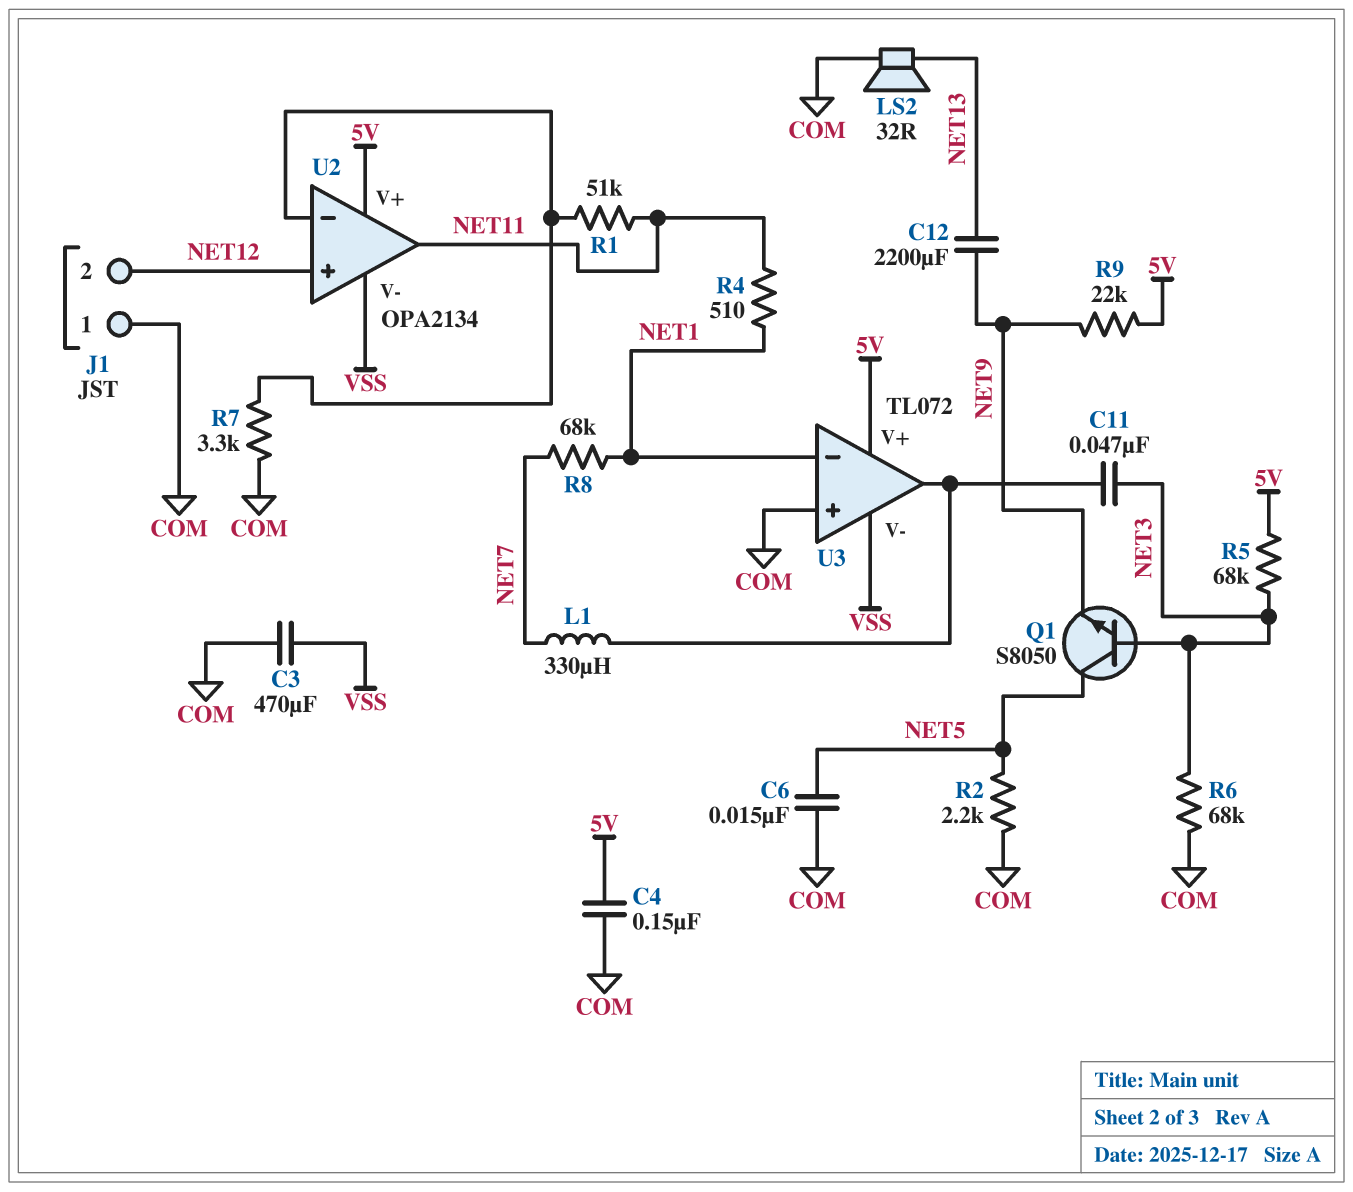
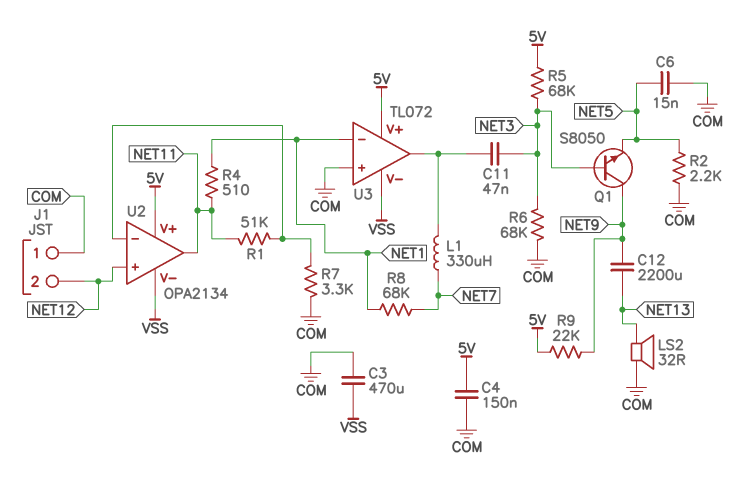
Q1: NPN S8050 (B NET3, C NET5, E NET9) -> NPN S8050 (B NET3, C NET9, E NET5)

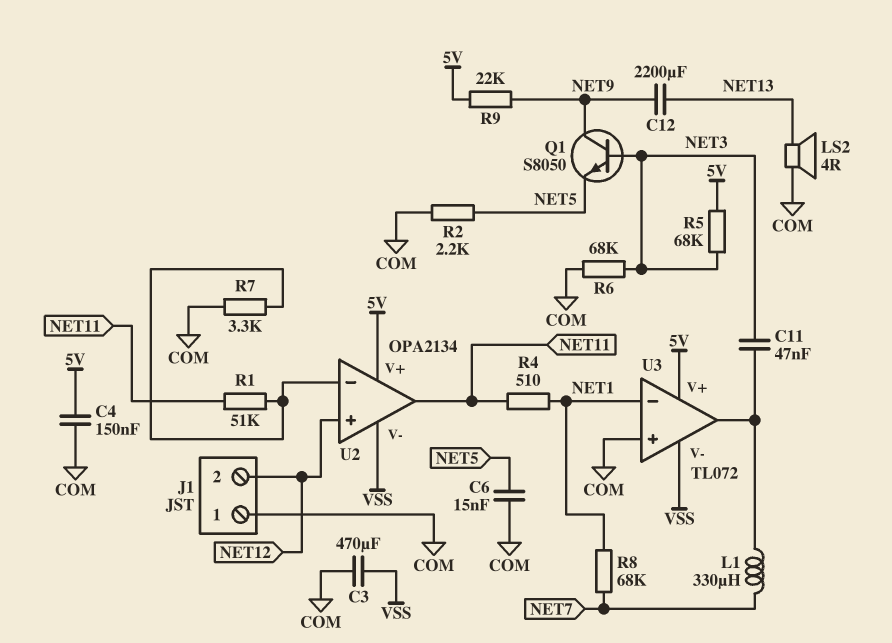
LS2: speaker 32R (COM, NET13) -> speaker 4R (COM, NET13)

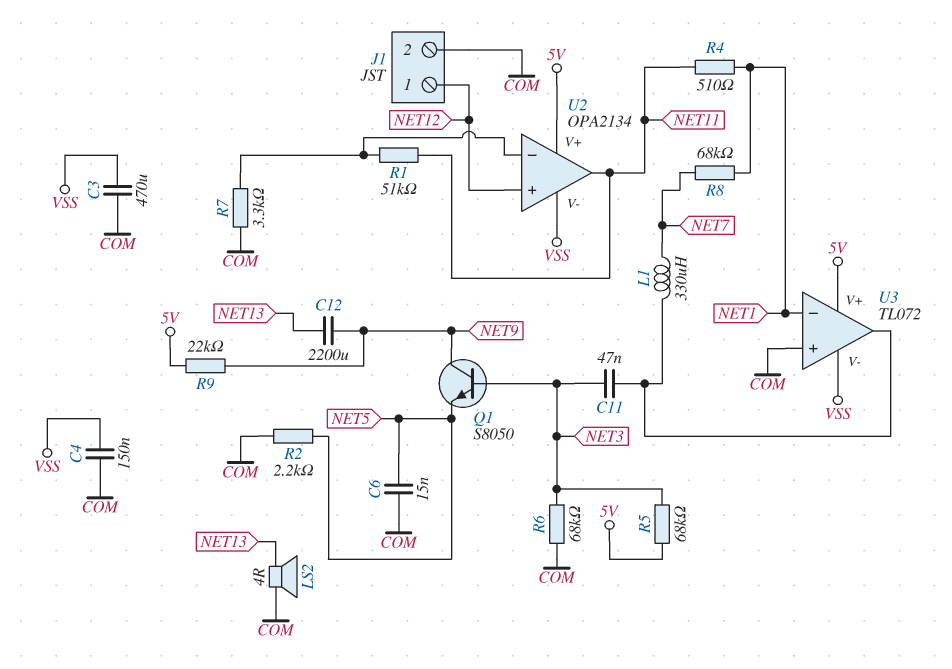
C4: 150nF (5V, COM) -> 150nF (COM, VSS)
J1 pin 1: COM -> NET12
J1 pin 2: NET12 -> COM

